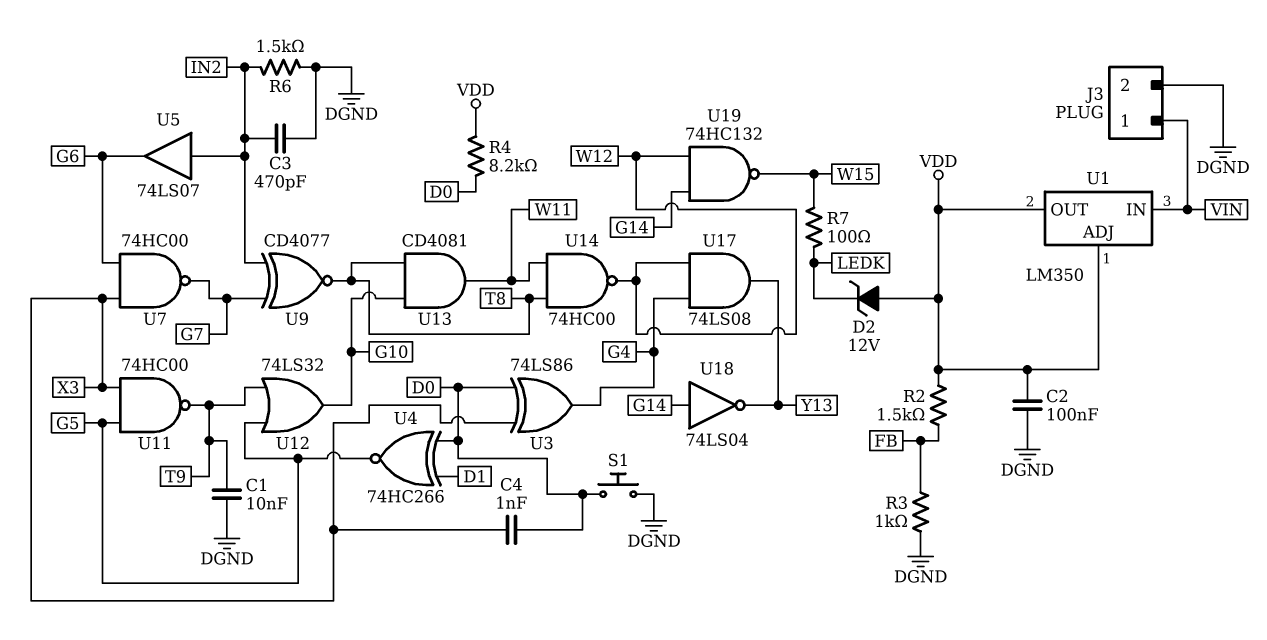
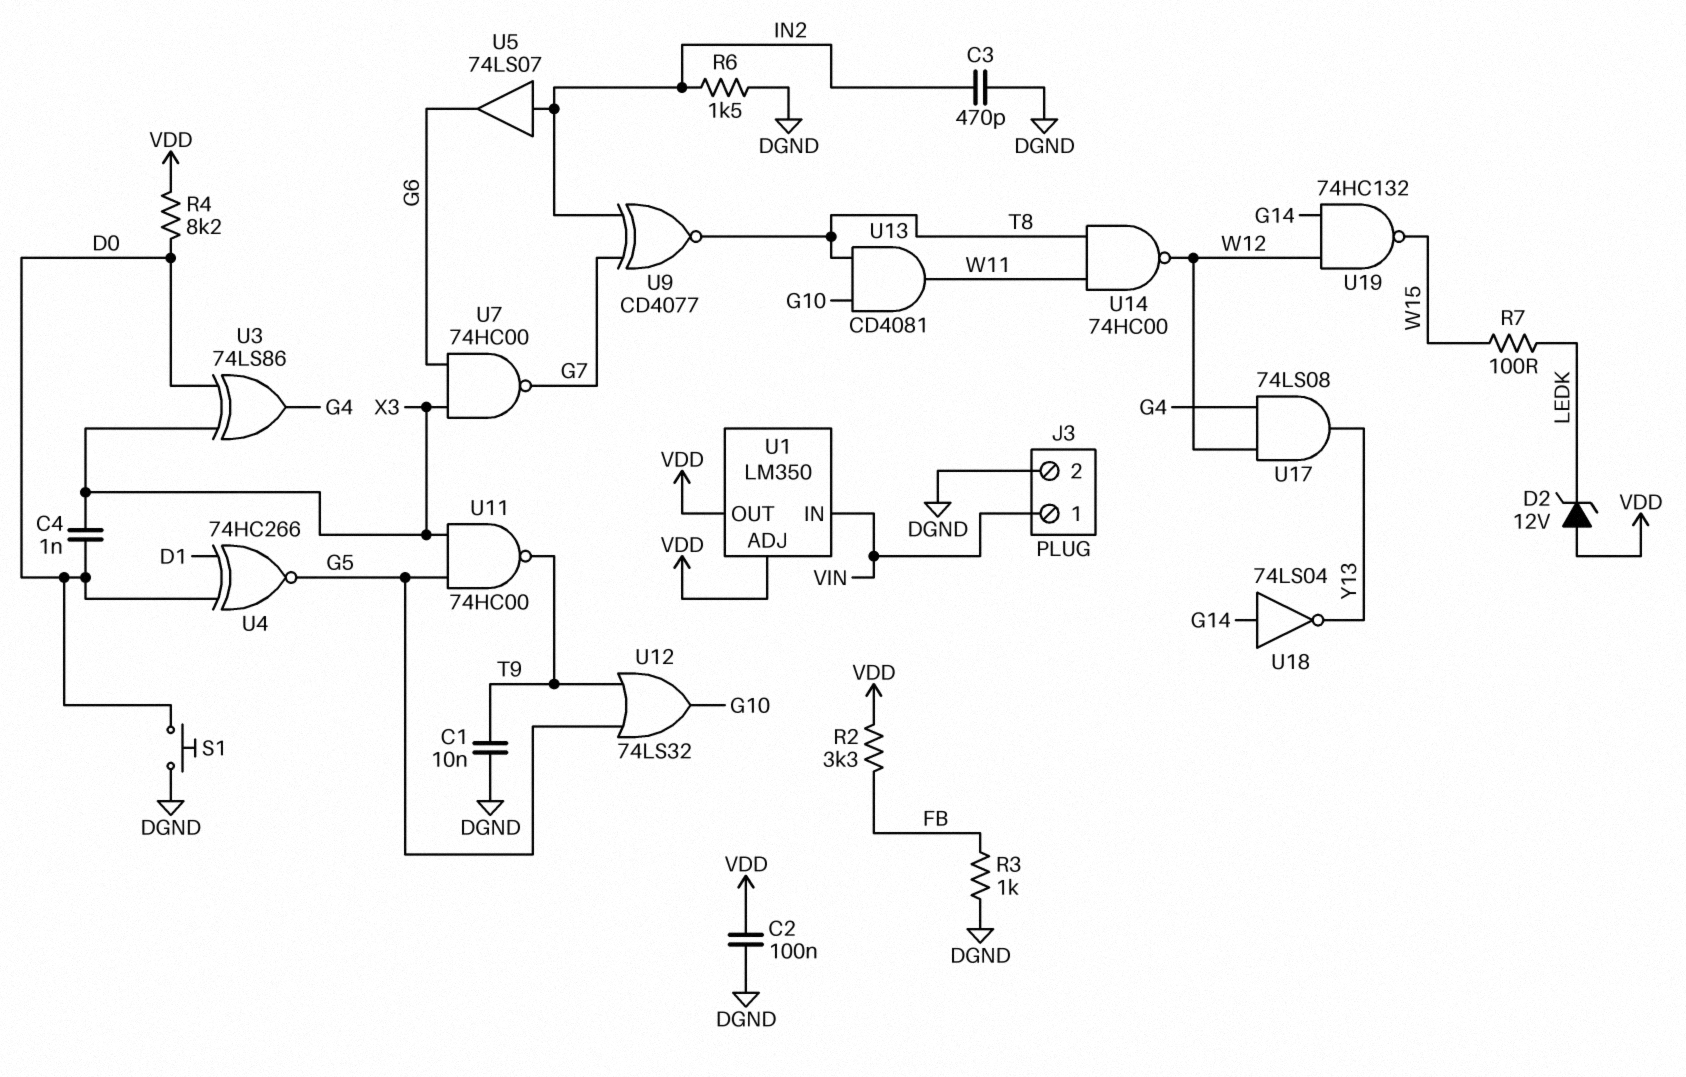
R2: 1.5k (FB, VDD) -> 3.3k (FB, VDD)

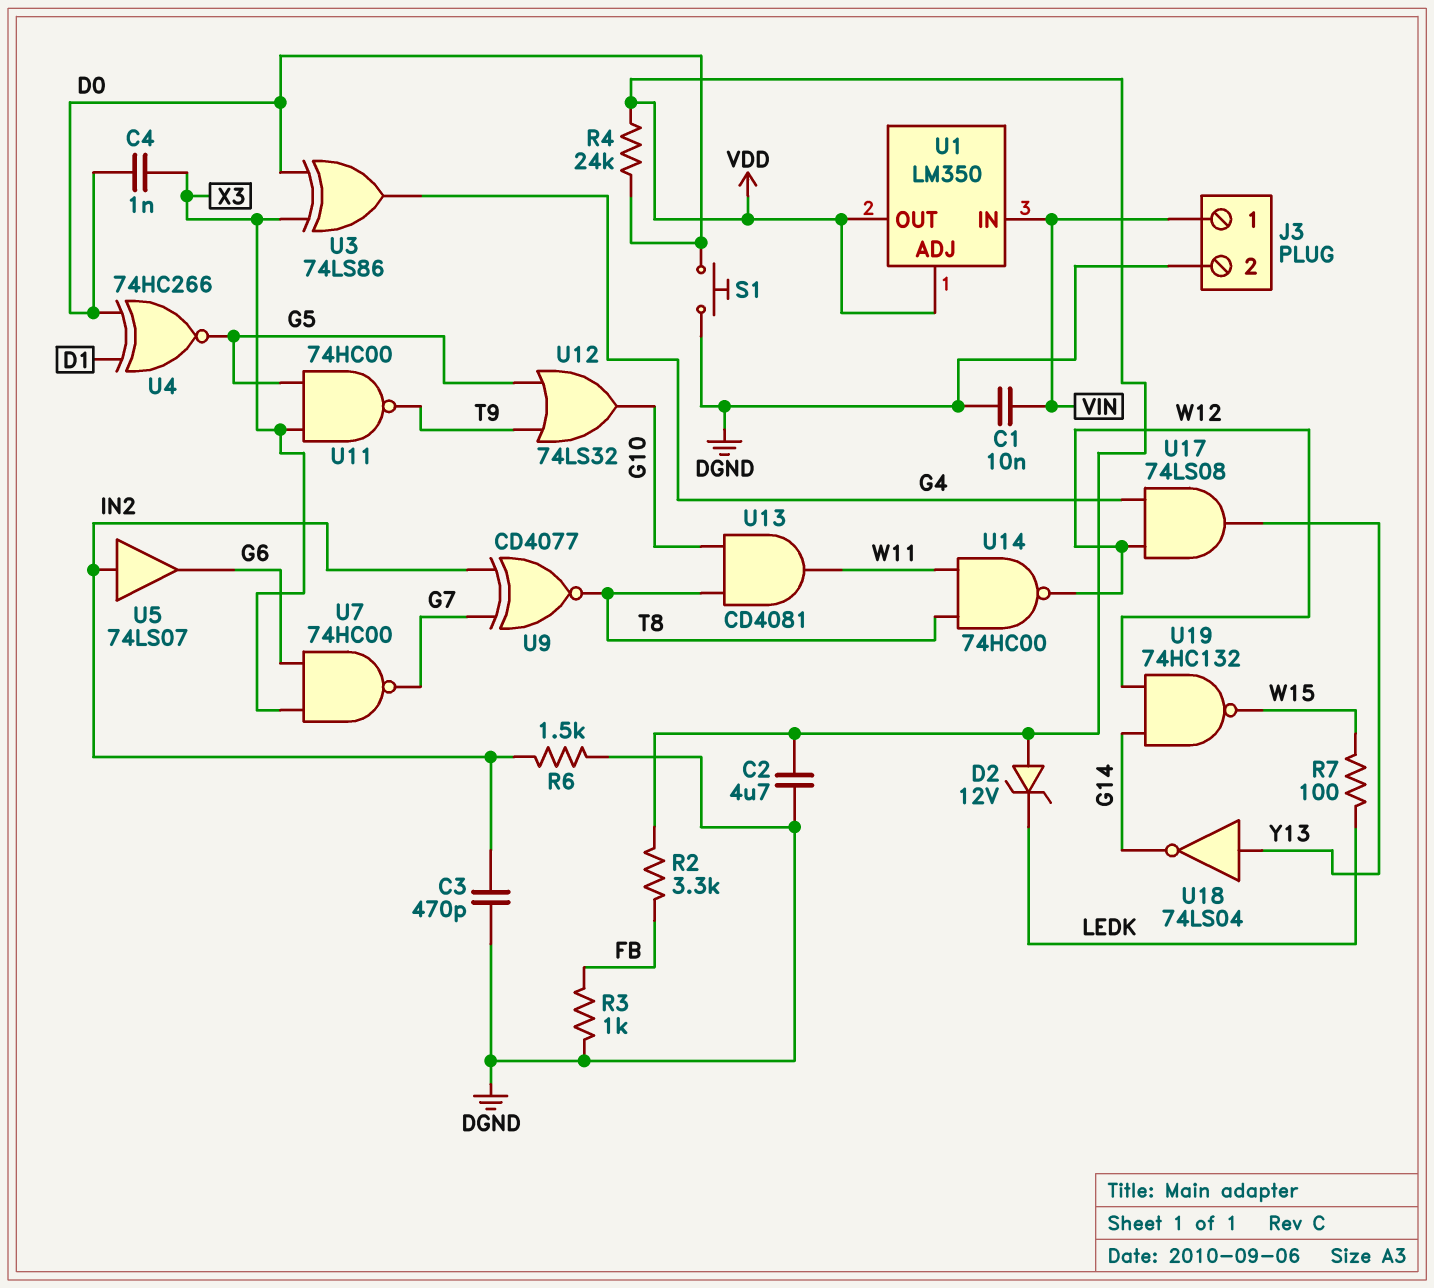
C1: 10nF (DGND, T9) -> 10nF (DGND, VIN)
C2: 100nF (DGND, VDD) -> 4.7uF (DGND, VDD)
R4: 8.2k (D0, VDD) -> 24k (D0, VDD)
U18: NOT 74LS04 (in G14, out Y13) -> NOT 74LS04 (in Y13, out G14)

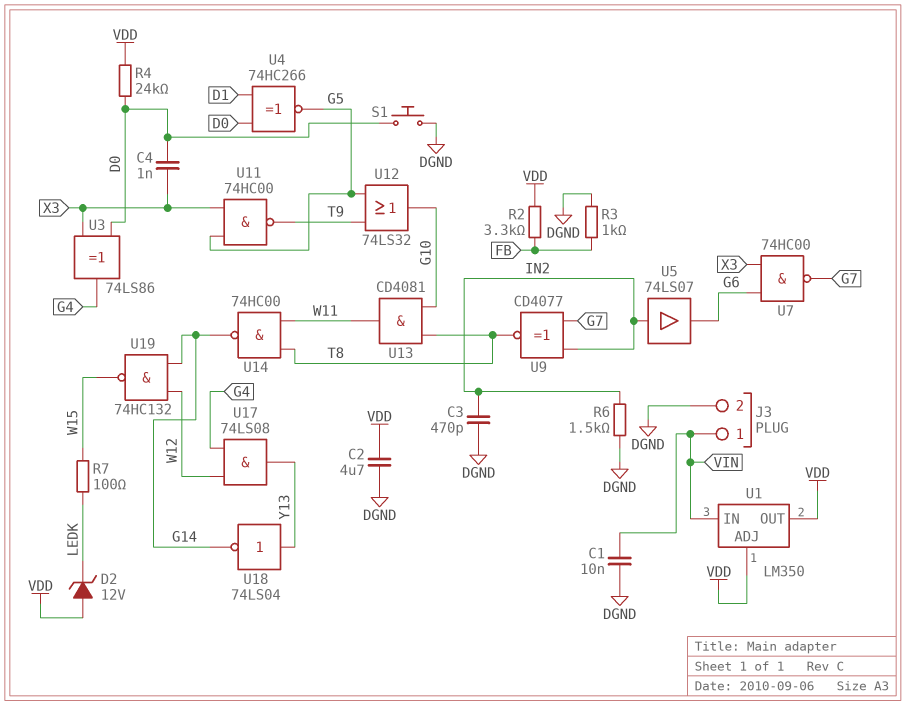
U14: NAND 74HC00 (in T8, in W11, out W12) -> NAND 74HC00 (in T8, in W11, out G14)

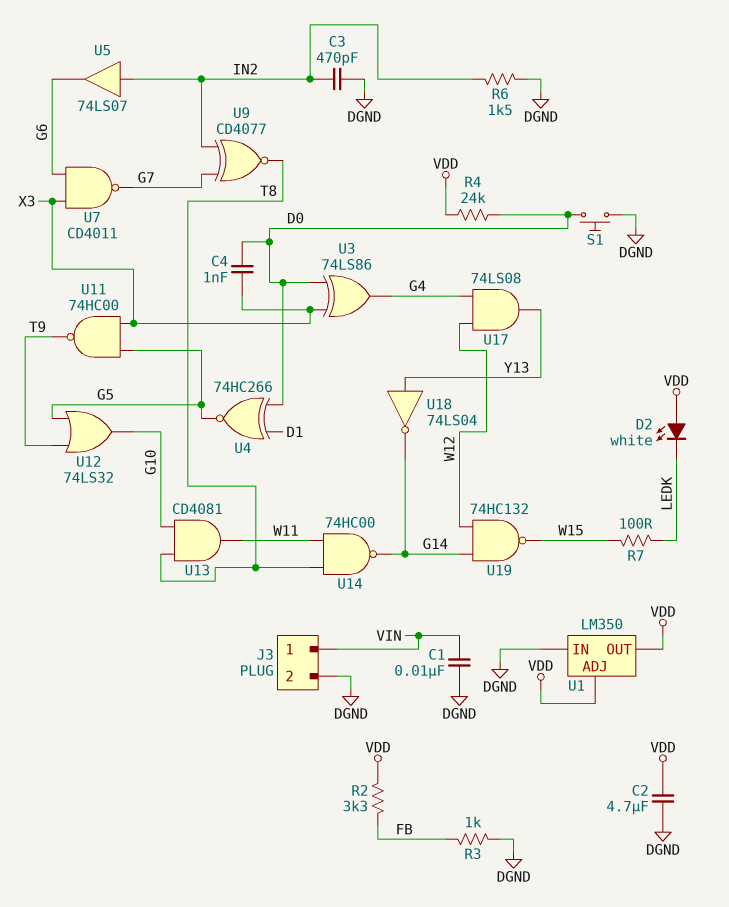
D2: zener 12V (A VDD, K LEDK) -> LED white (A VDD, K LEDK)
U1 pin IN: VIN -> DGND
U7: NAND 74HC00 (in G6, in X3, out G7) -> NAND CD4011 (in G6, in X3, out G7)

